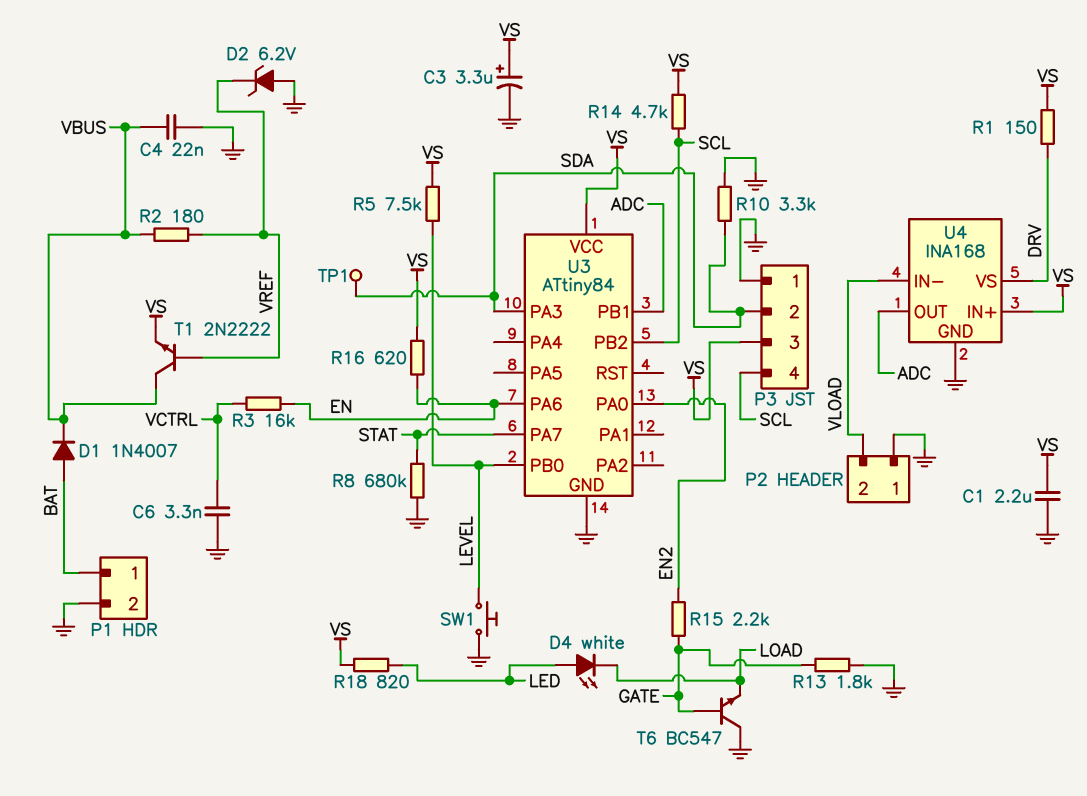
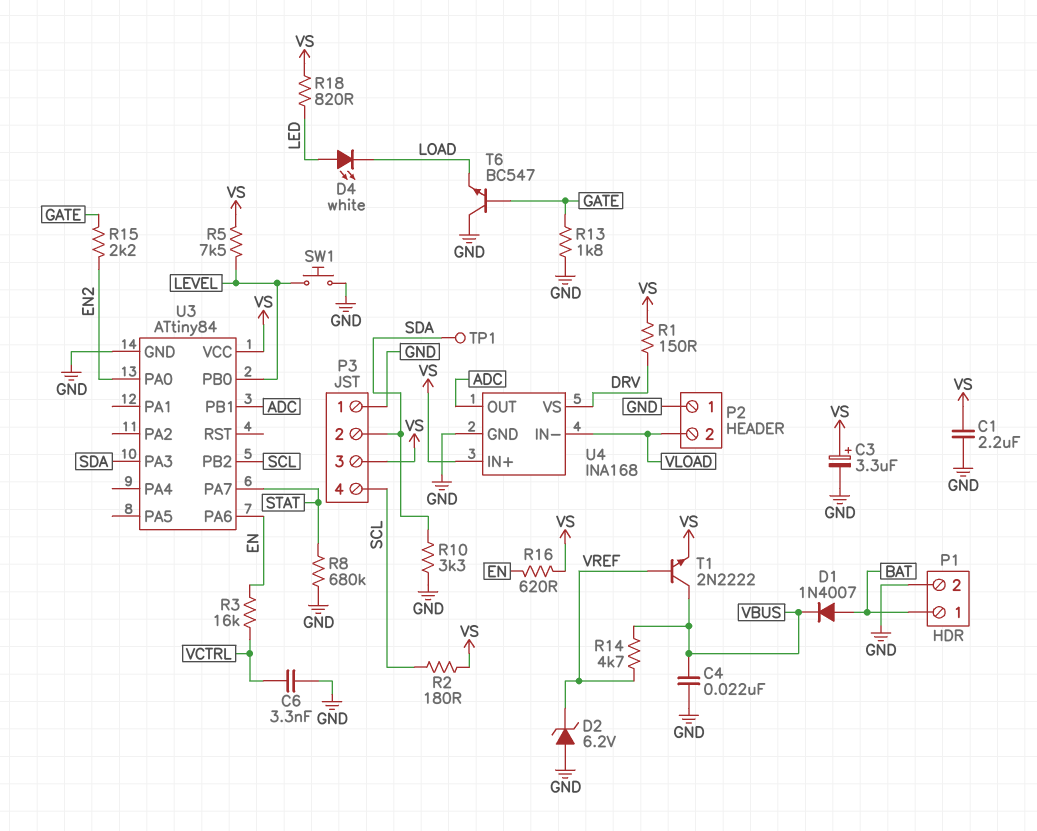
R2: 180 (VBUS, VREF) -> 180 (SCL, VS)
R14: 4.7k (SCL, VS) -> 4.7k (VBUS, VREF)

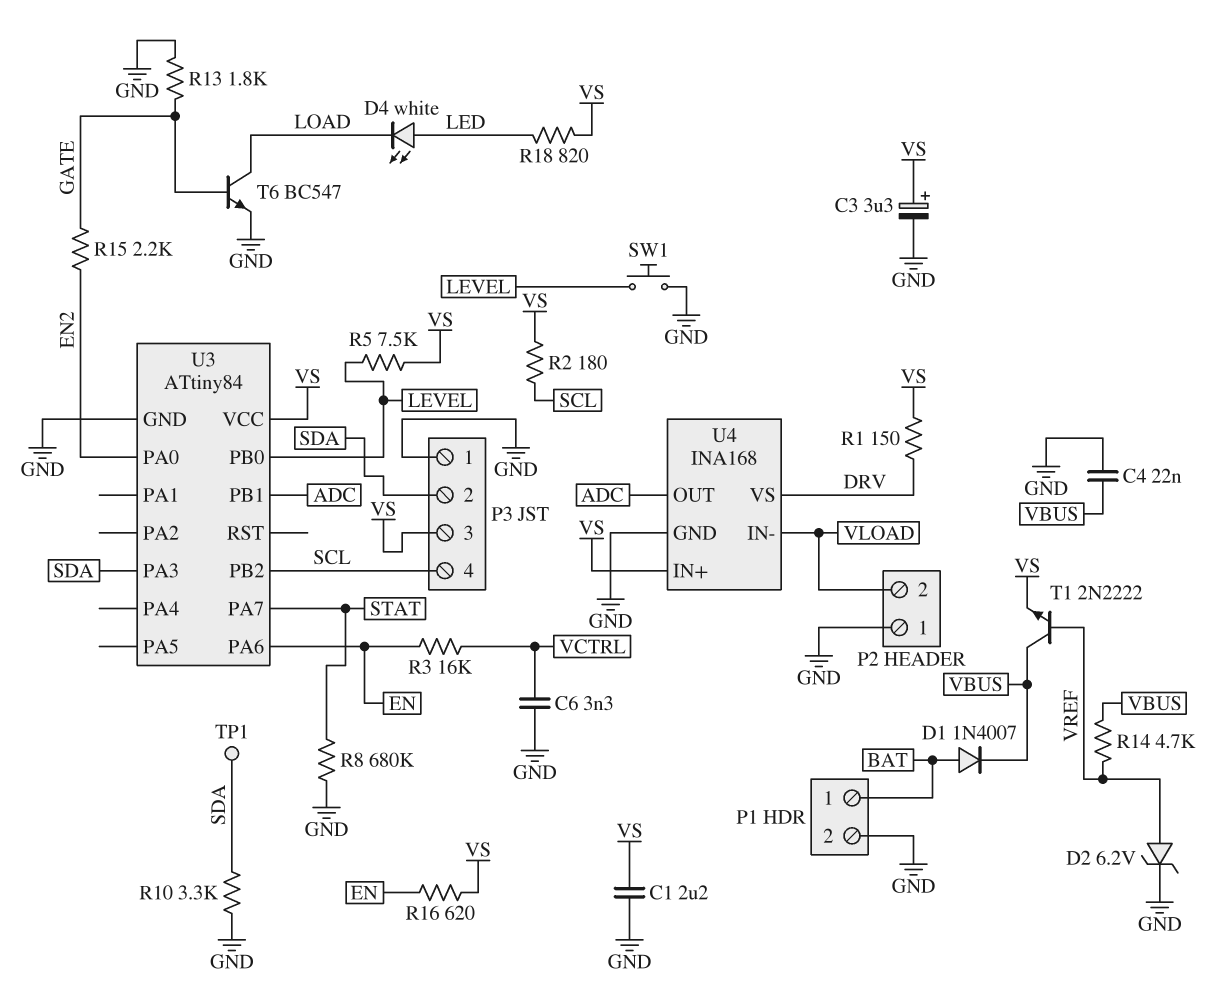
D2: zener 6.2V (A GND, K VREF) -> zener 6.2V (A VREF, K GND)
T6: NPN BC547 (B GATE, C GND, E LOAD) -> NPN BC547 (B GATE, C LOAD, E GND)

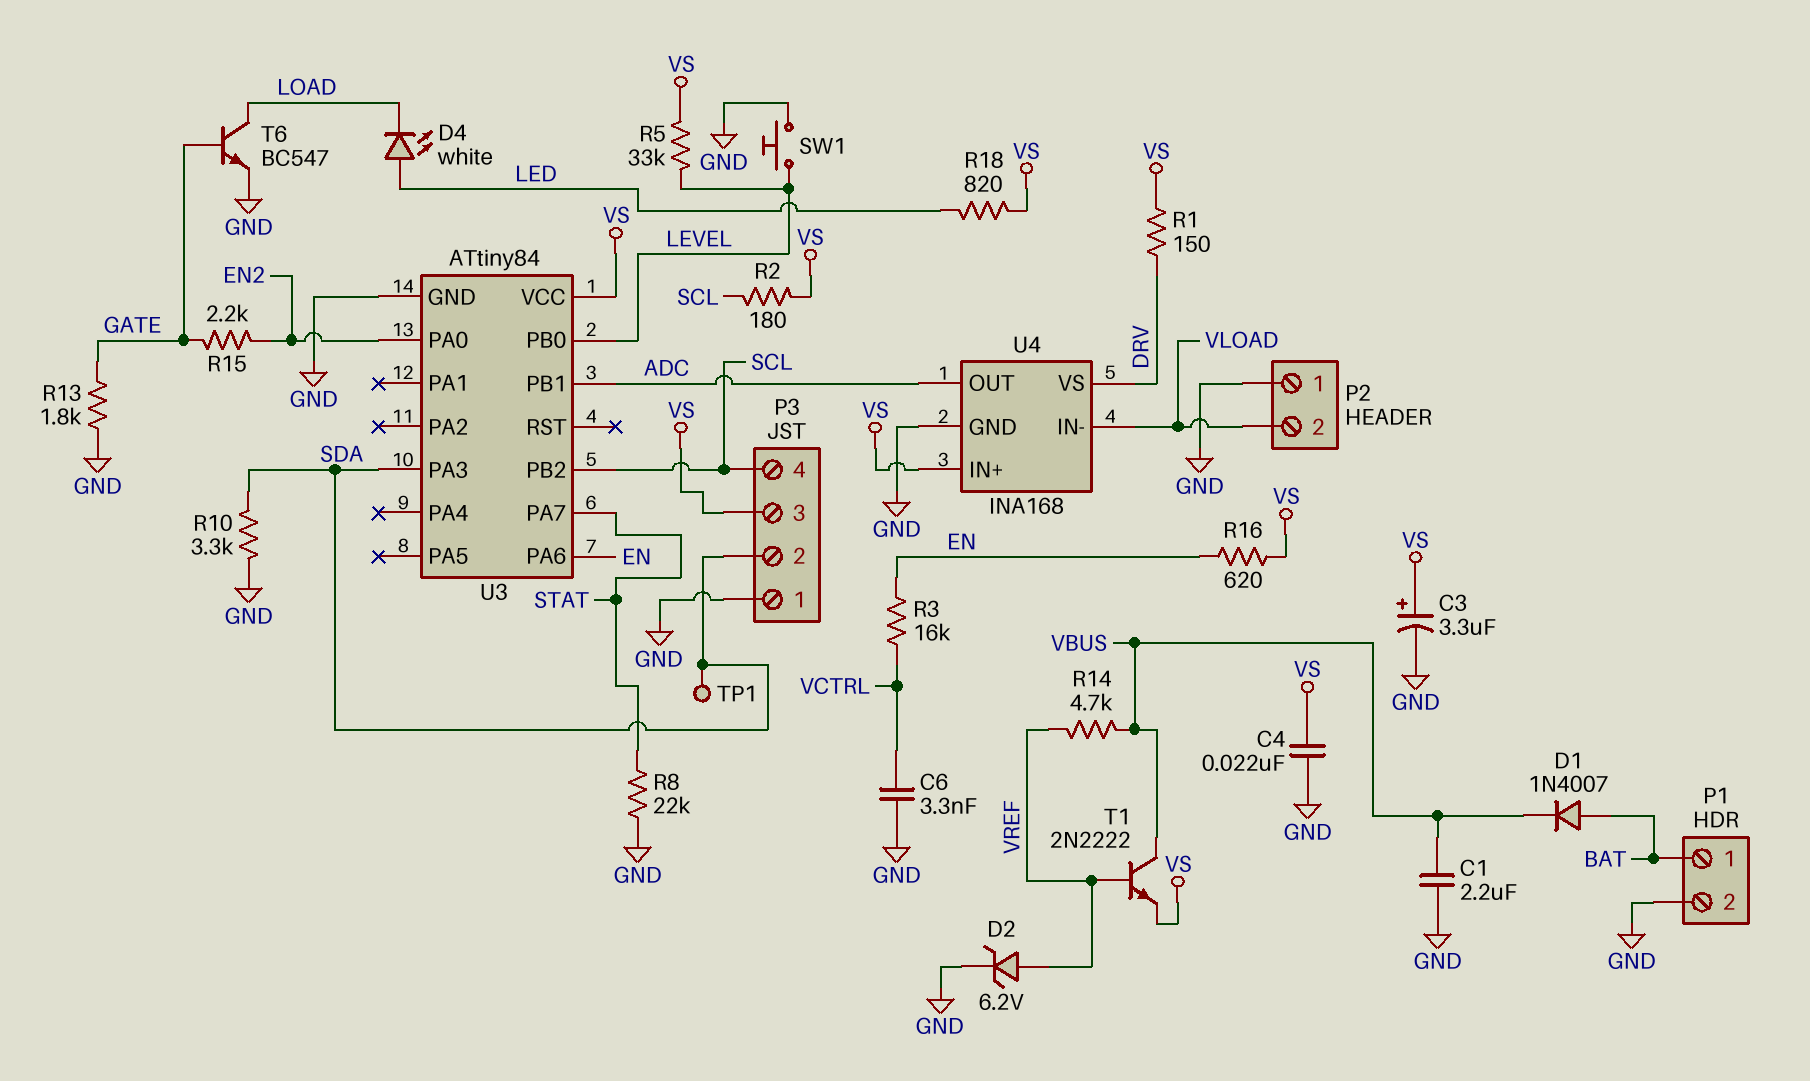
C1: 2.2uF (GND, VS) -> 2.2uF (GND, VBUS)
C4: 22nF (GND, VBUS) -> 22nF (GND, VS)
R5: 7.5k (LEVEL, VS) -> 33k (LEVEL, VS)
R8: 680k (GND, STAT) -> 22k (GND, STAT)

